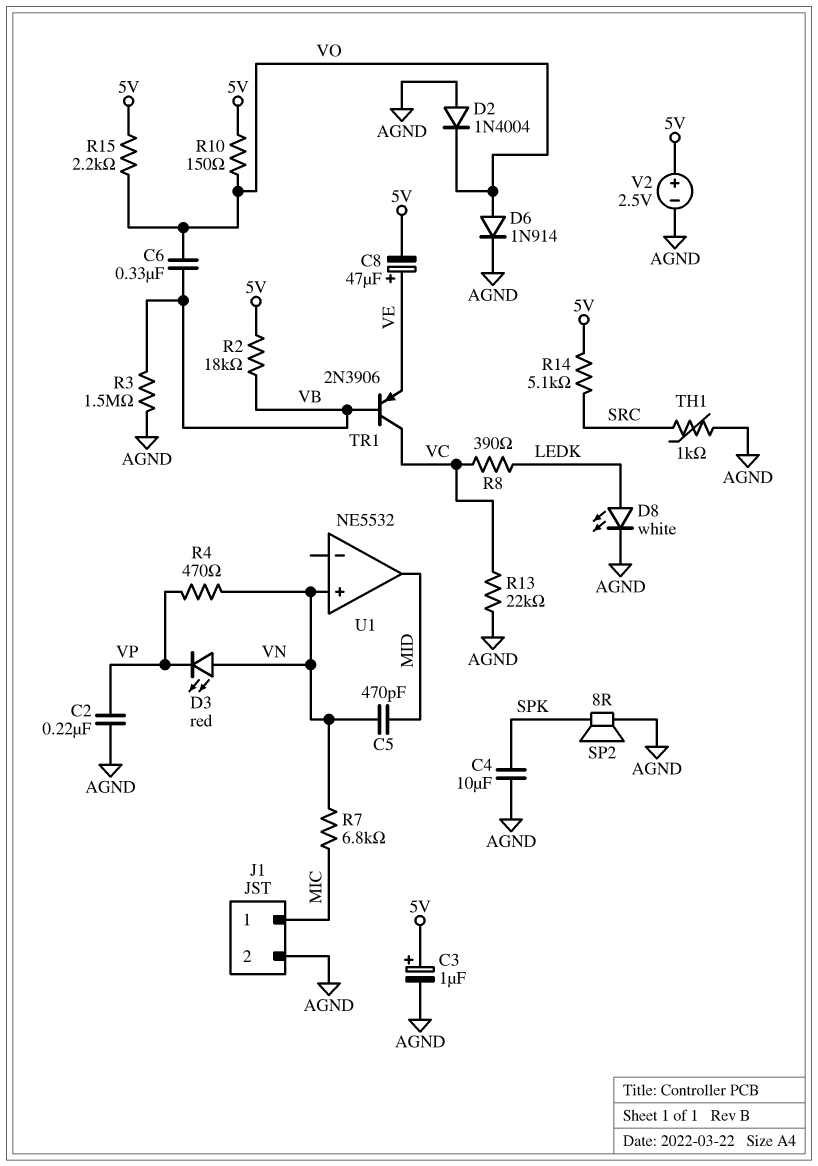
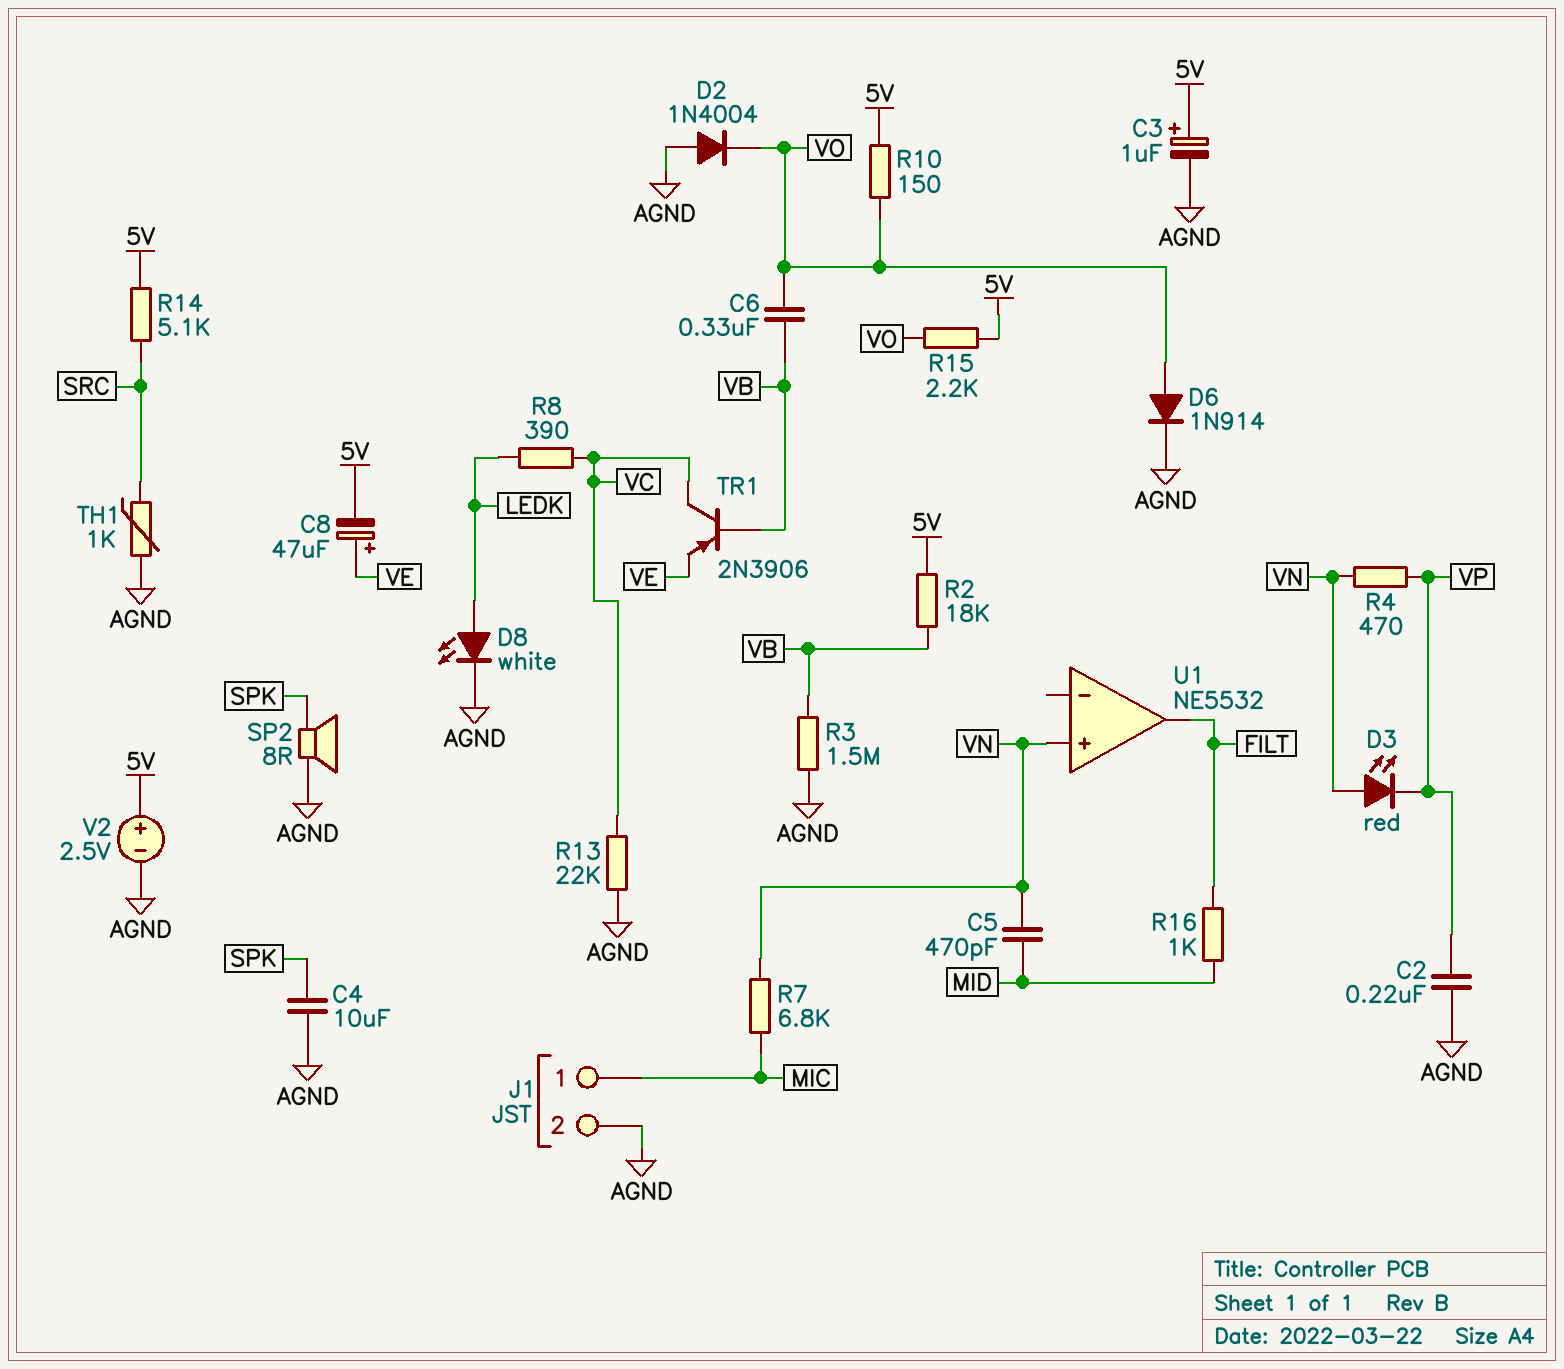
R16: none -> 1k (FILT, MID)
U1 pin out: MID -> FILT

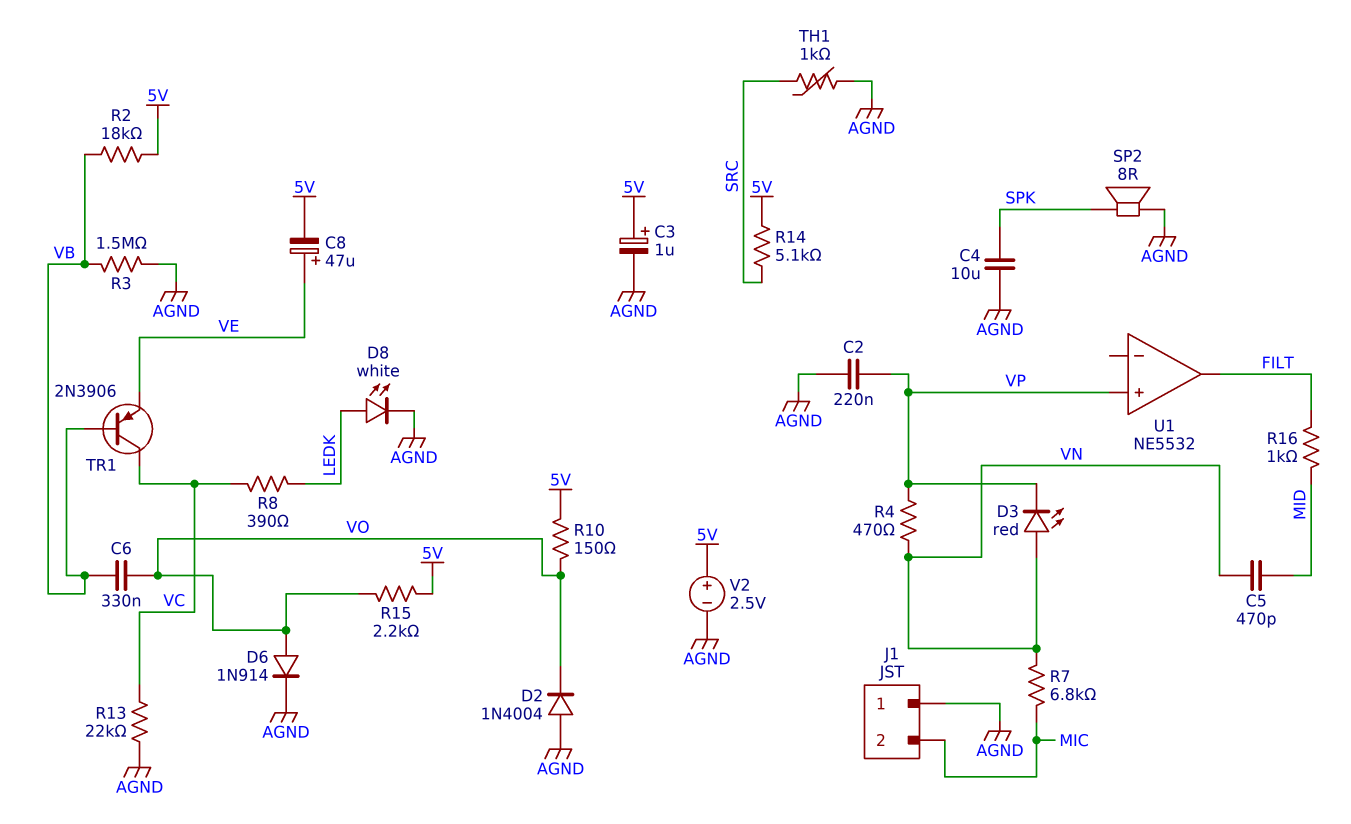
J1 pin 1: MIC -> AGND
J1 pin 2: AGND -> MIC
U1 pin in+: VN -> VP

